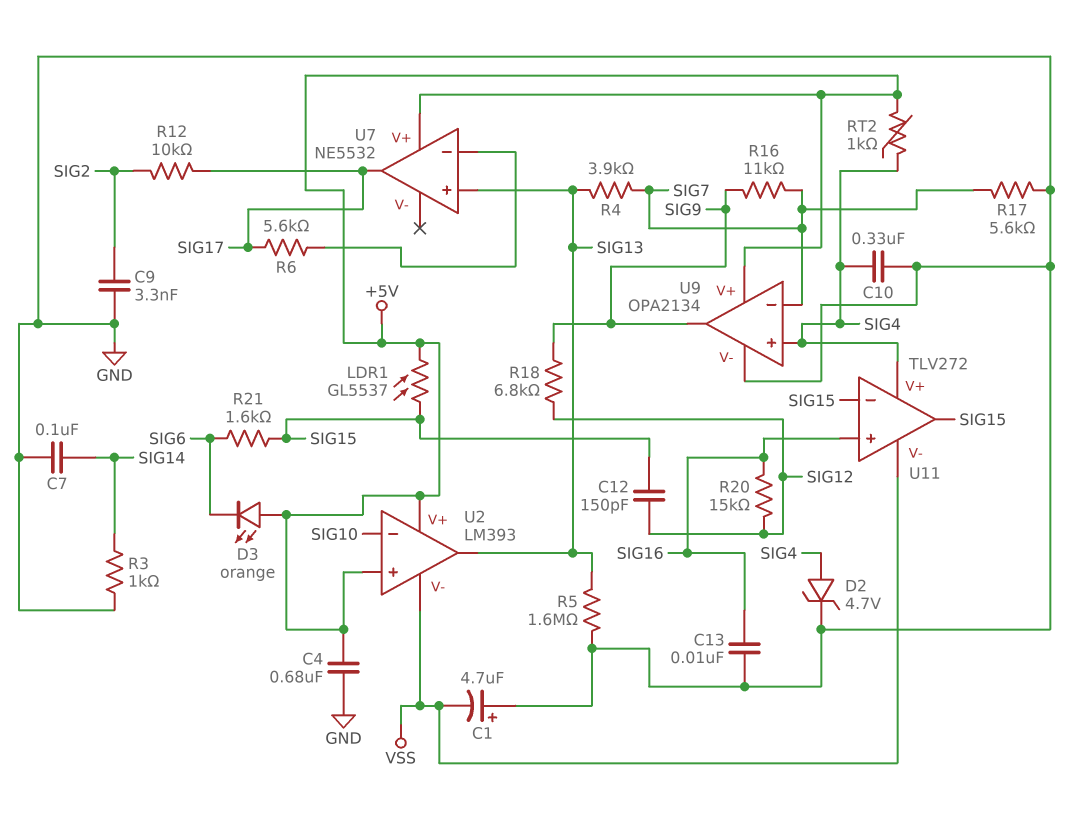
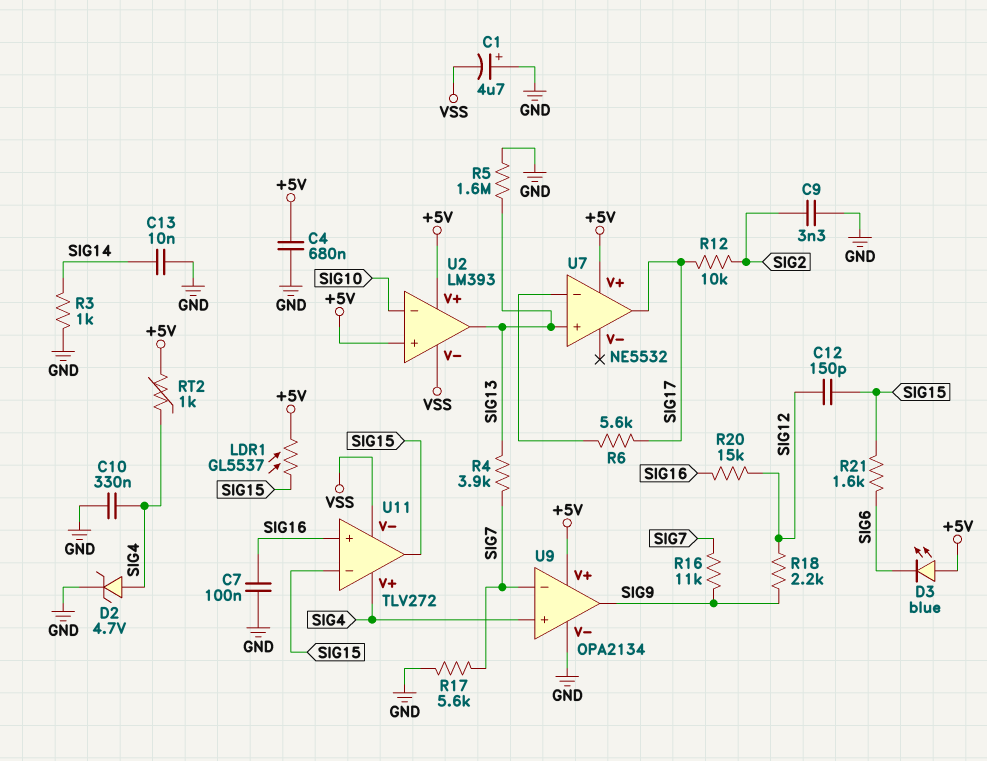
C7: 100nF (GND, SIG14) -> 100nF (GND, SIG16)
C13: 10nF (GND, SIG16) -> 10nF (GND, SIG14)
D3: LED orange (A +5V, K SIG6) -> LED blue (A +5V, K SIG6)
R18: 6.8k (SIG9, SIG12) -> 2.2k (SIG9, SIG12)

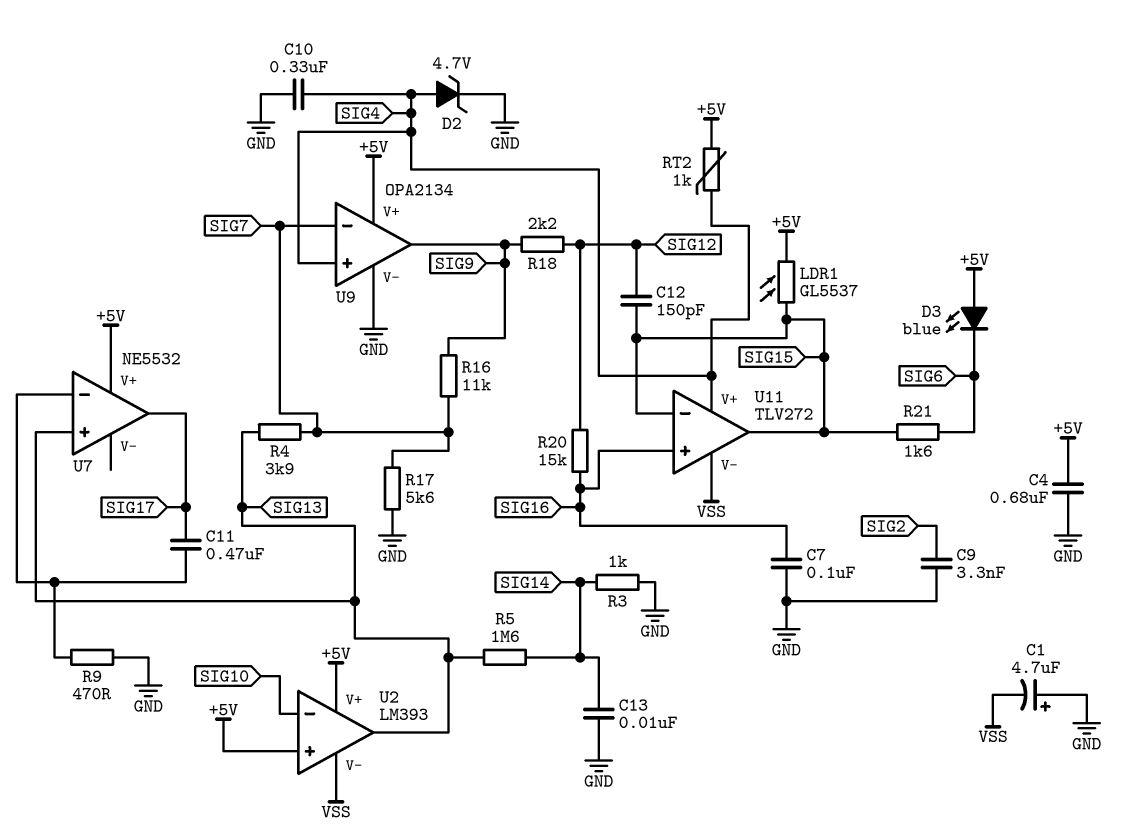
C11: none -> 470nF (SIG17, U7/in-)
R5: 1.6M (GND, SIG13) -> 1.6M (SIG13, SIG14)
R6: 5.6k (SIG17, U7/in-) -> none
R9: none -> 470 (GND, U7/in-)
R12: 10k (SIG2, SIG17) -> none

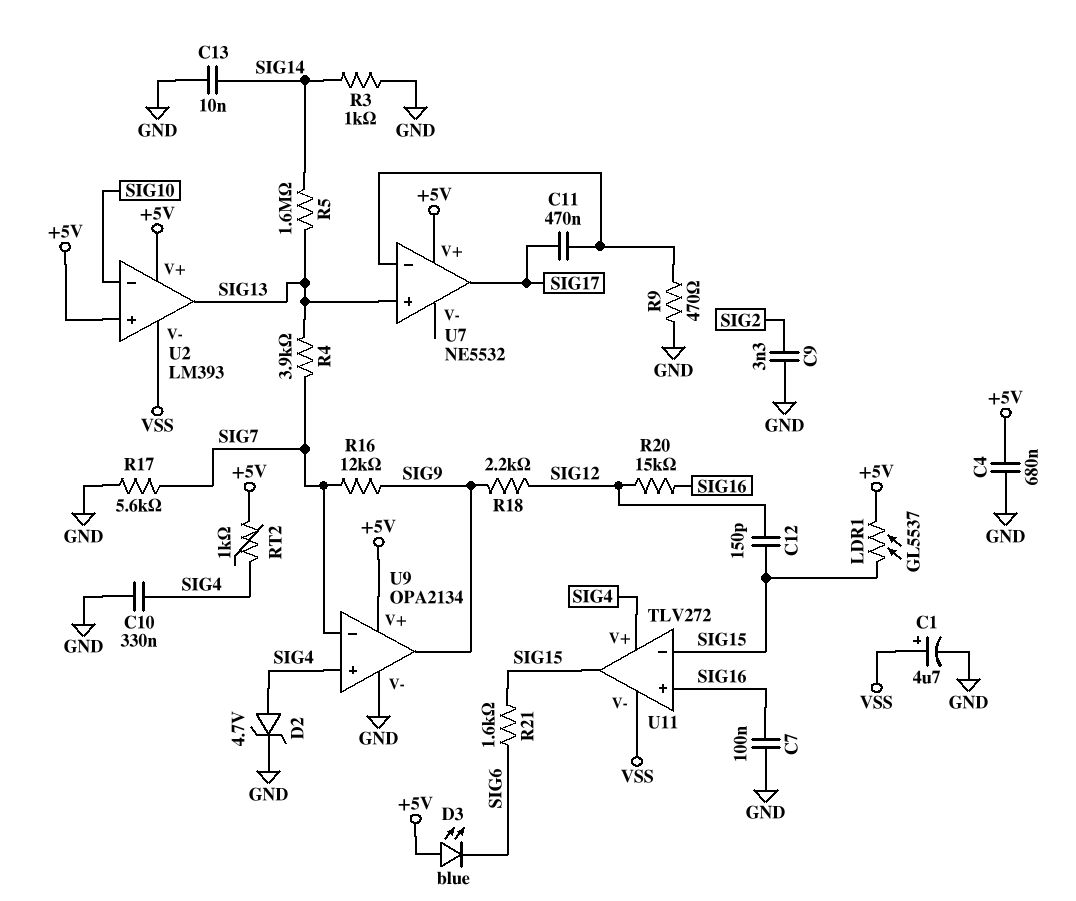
C1: 4.7uF (plus GND, minus VSS) -> 4.7uF (plus VSS, minus GND)
R16: 11k (SIG7, SIG9) -> 12k (SIG7, SIG9)

